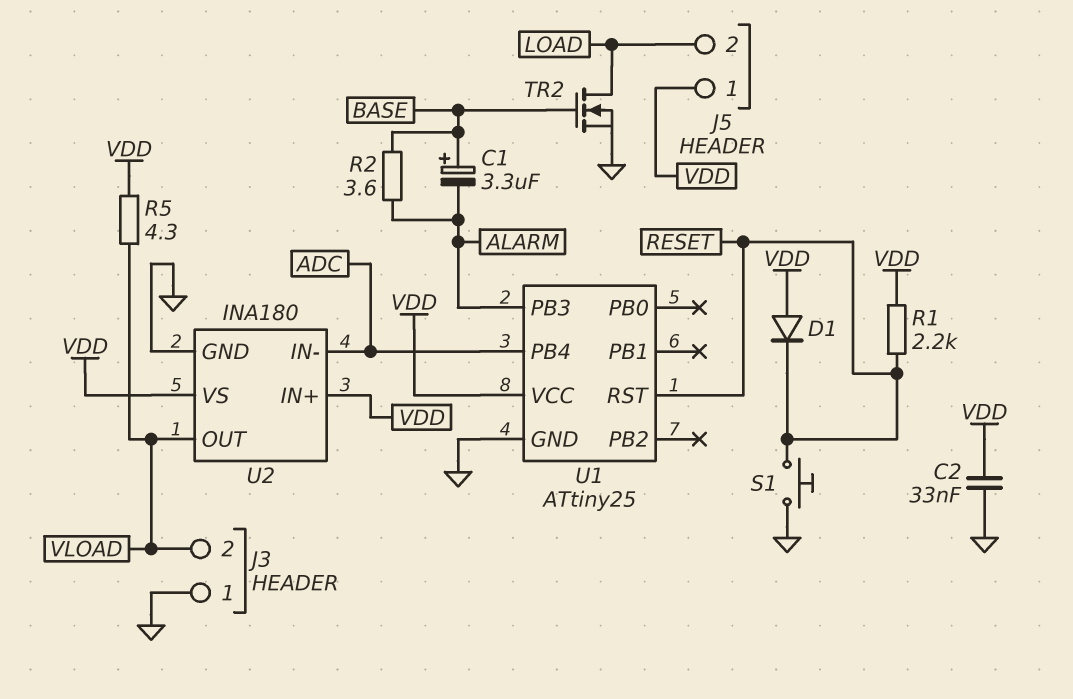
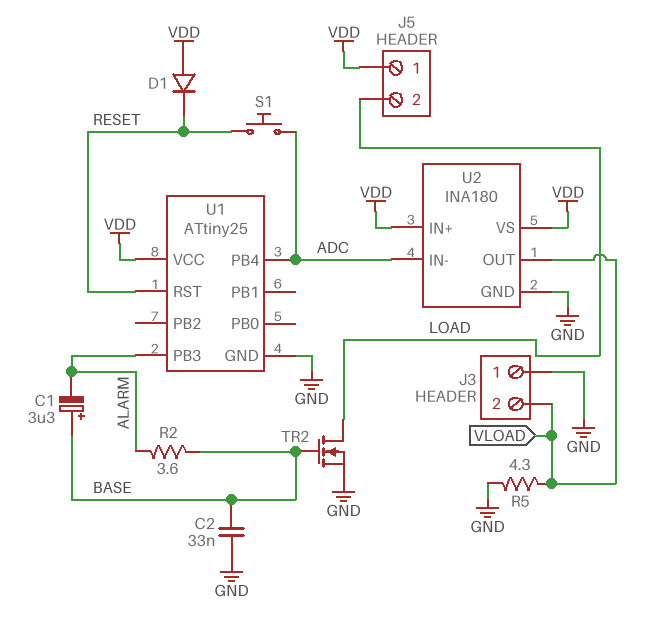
C2: 33nF (GND, VDD) -> 33nF (BASE, GND)
R1: 2.2k (RESET, VDD) -> none
R5: 4.3 (VDD, VLOAD) -> 4.3 (GND, VLOAD)
S1: button (GND, RESET) -> button (ADC, RESET)

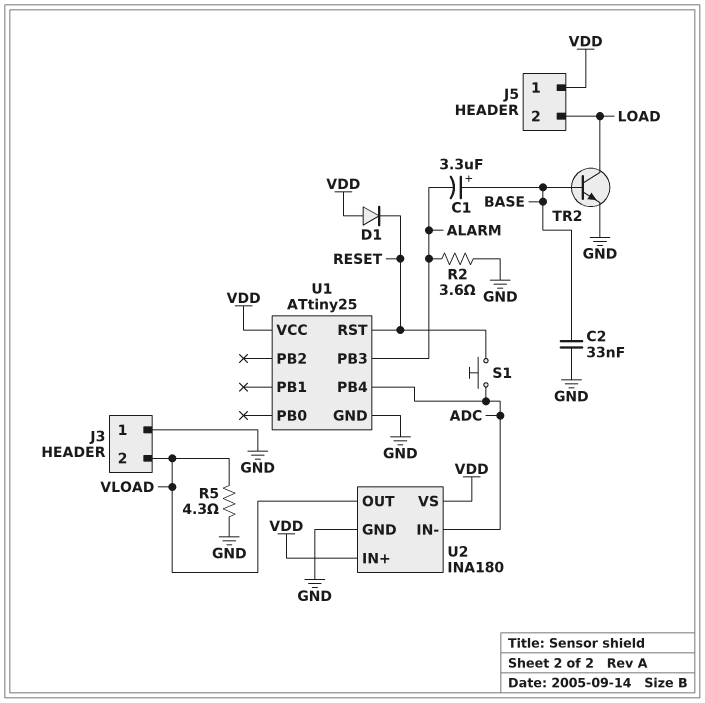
R2: 3.6 (ALARM, BASE) -> 3.6 (ALARM, GND)
TR2: NMOS (G BASE, D LOAD, S GND) -> NPN (B BASE, C LOAD, E GND)

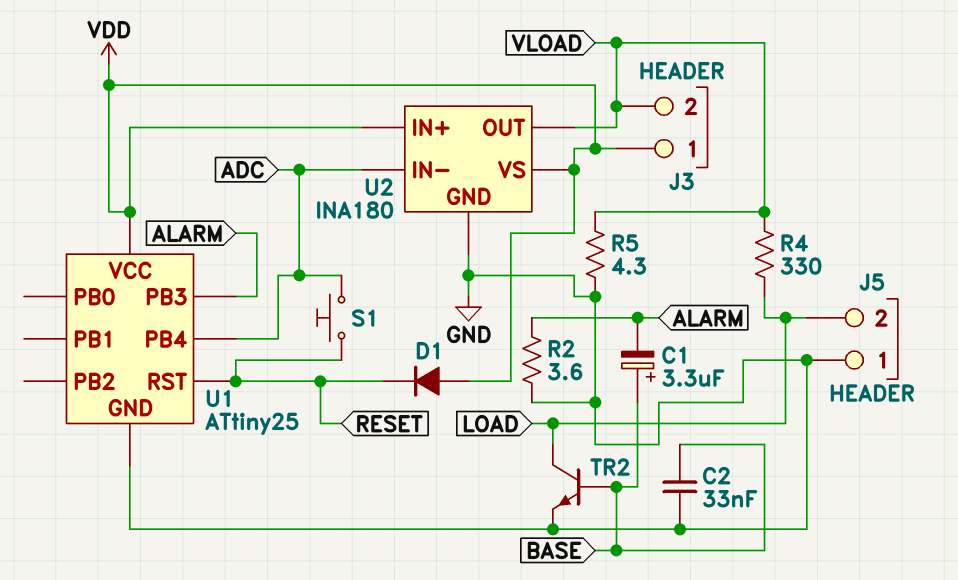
J3 pin 1: GND -> VDD
J5 pin 1: VDD -> GND
R4: none -> 330 (LOAD, VLOAD)

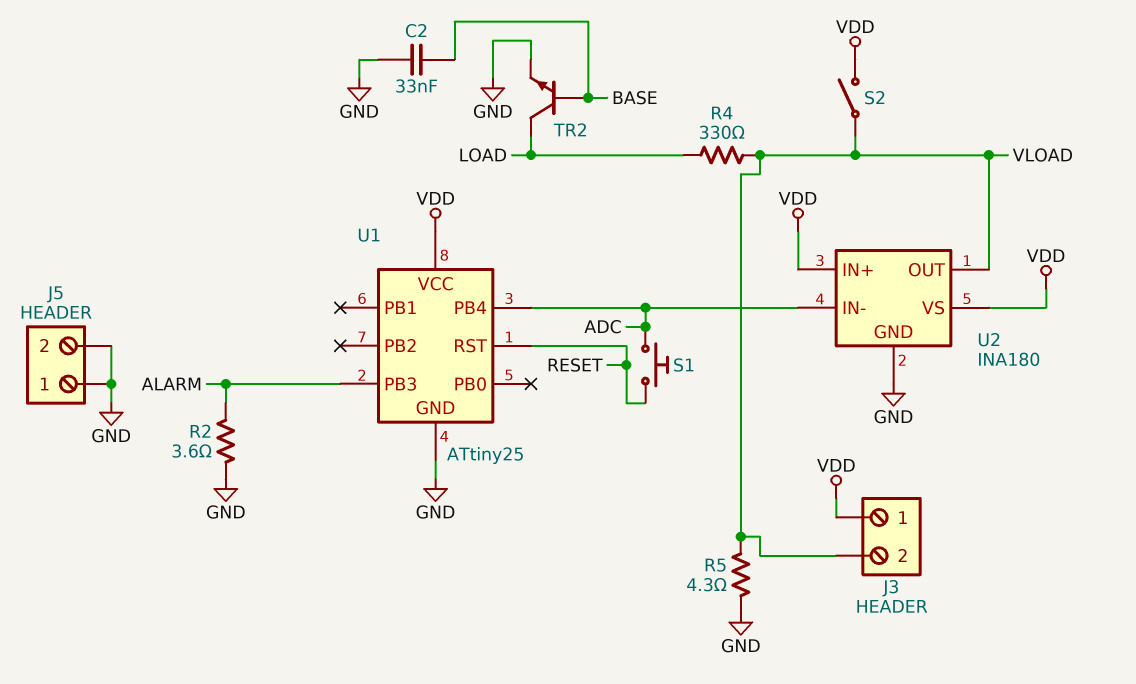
C1: 3.3uF (plus BASE, minus ALARM) -> none
D1: diode (A VDD, K RESET) -> none
J5 pin 2: LOAD -> GND
S2: none -> switch (VDD, VLOAD)

